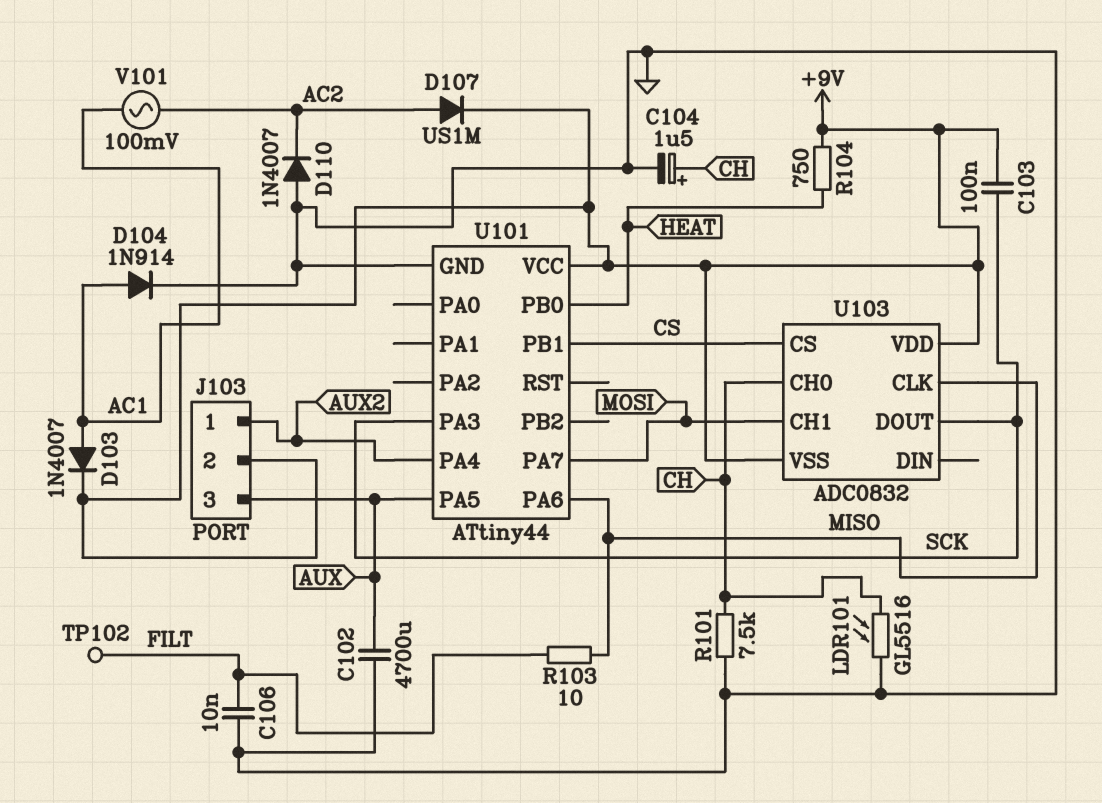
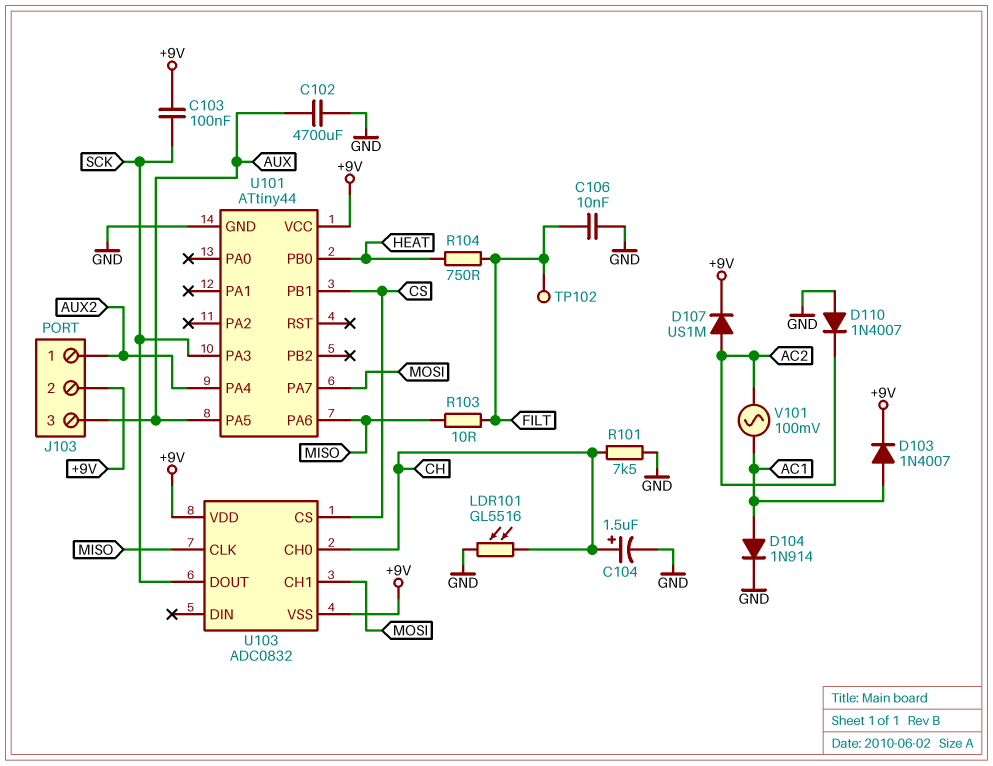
R104: 750 (+9V, HEAT) -> 750 (FILT, HEAT)

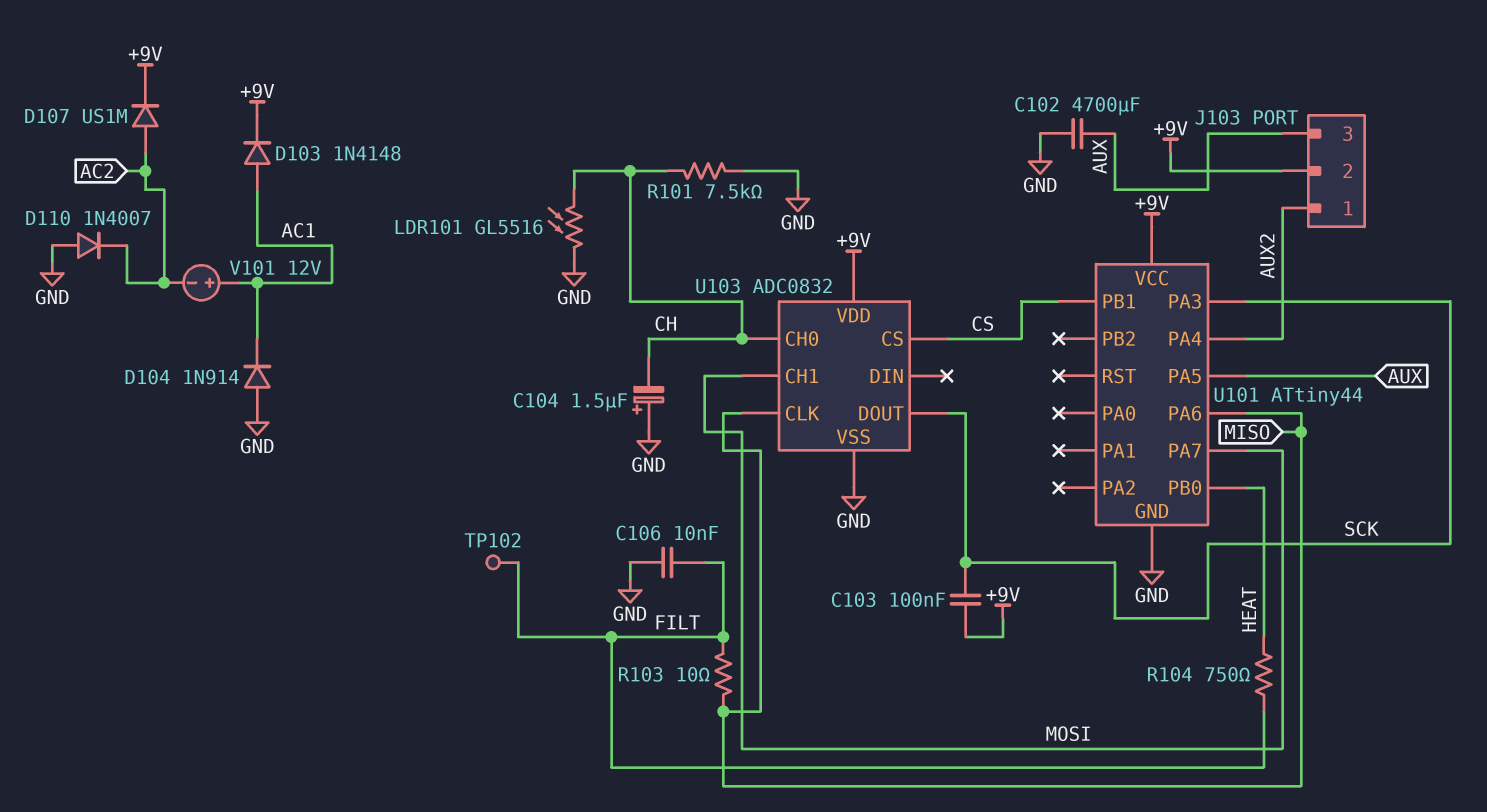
C104: 1.5uF (plus CH, minus GND) -> 1.5uF (plus GND, minus CH)
D103: diode 1N4007 (A AC1, K +9V) -> diode 1N4148 (A AC1, K +9V)
D104: diode 1N914 (A AC1, K GND) -> diode 1N914 (A GND, K AC1)
U103 pin VSS: +9V -> GND
V101: AC 100mV (AC1, AC2) -> 12V (plus AC1, minus AC2)

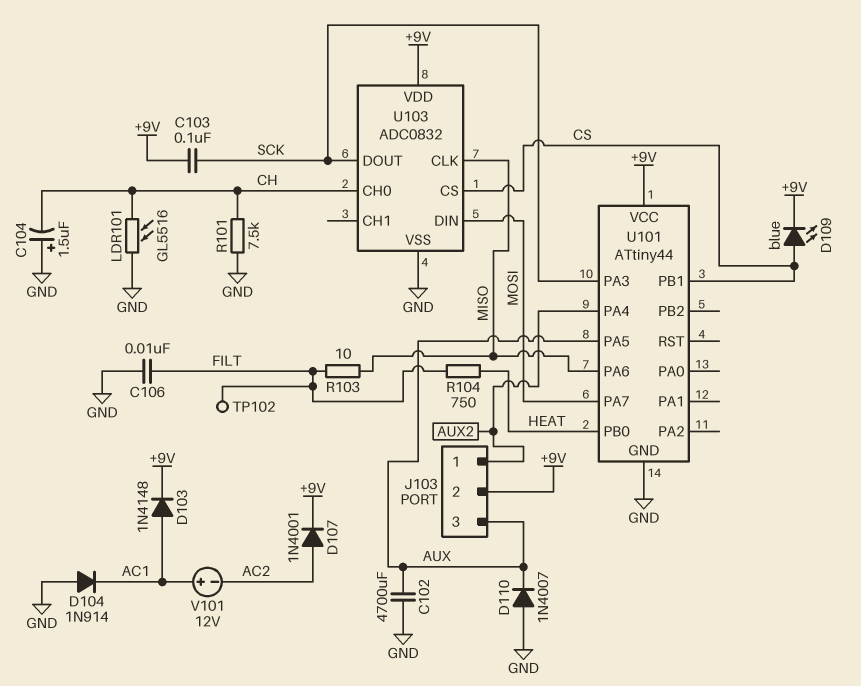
D107: diode US1M (A AC2, K +9V) -> diode 1N4001 (A AC2, K +9V)
D109: none -> LED blue (A CS, K +9V)
D110: diode 1N4007 (A GND, K AC2) -> diode 1N4007 (A GND, K AUX)
U103 pin CH1: MOSI -> none
U103 pin DIN: none -> MOSI

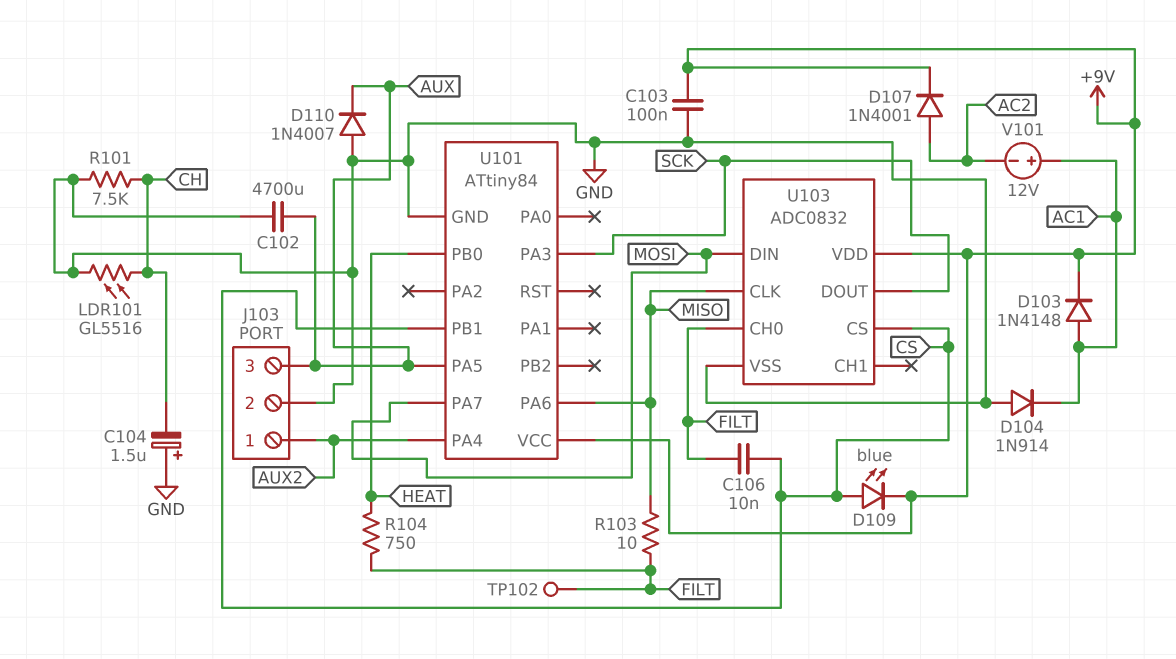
C103: 100nF (+9V, SCK) -> 100nF (+9V, GND)
C106: 10nF (FILT, GND) -> 10nF (CS, FILT)
J103 pin 2: +9V -> GND
U101: ATtiny44 -> ATtiny84
U103 pin CH0: CH -> FILT

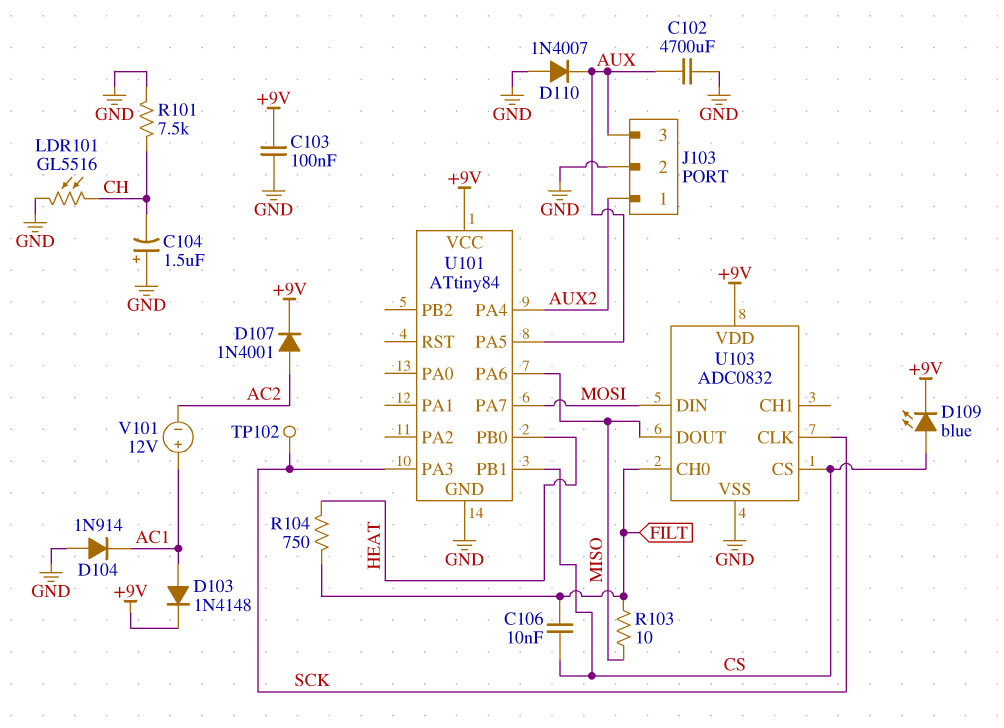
TP102: test point (FILT) -> test point (SCK)
U103 pin CLK: MISO -> SCK
U103 pin DOUT: SCK -> MISO

